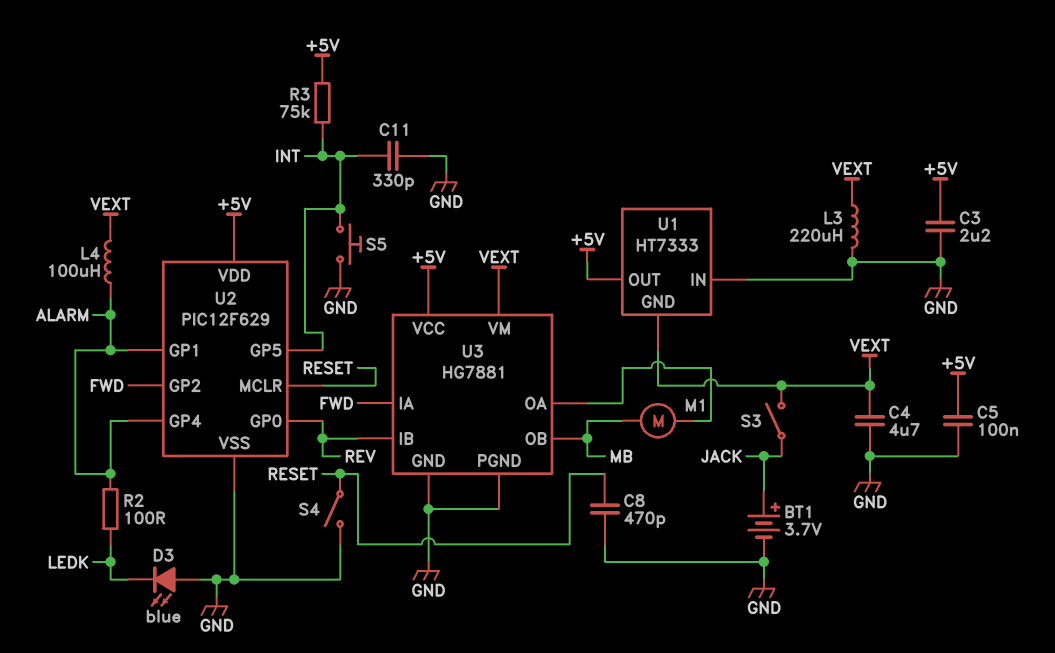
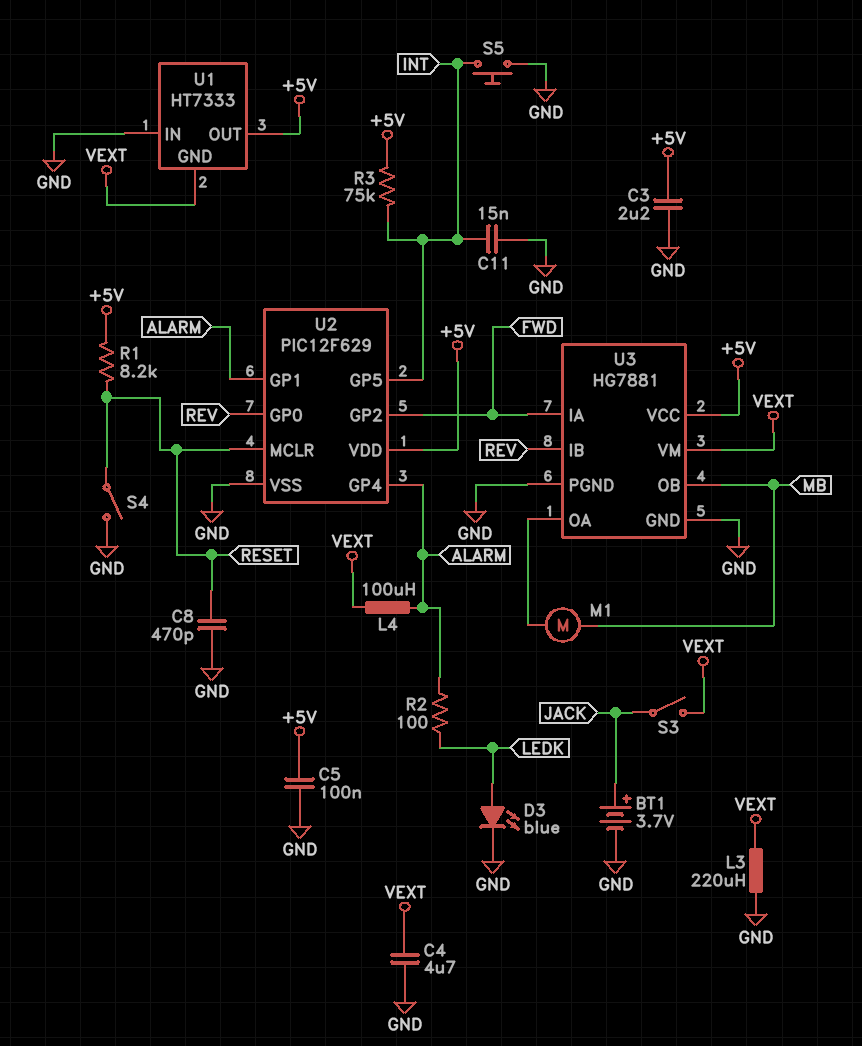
C11: 330pF (GND, INT) -> 15nF (GND, INT)
D3: LED blue (A GND, K LEDK) -> LED blue (A LEDK, K GND)
R1: none -> 8.2k (+5V, RESET)

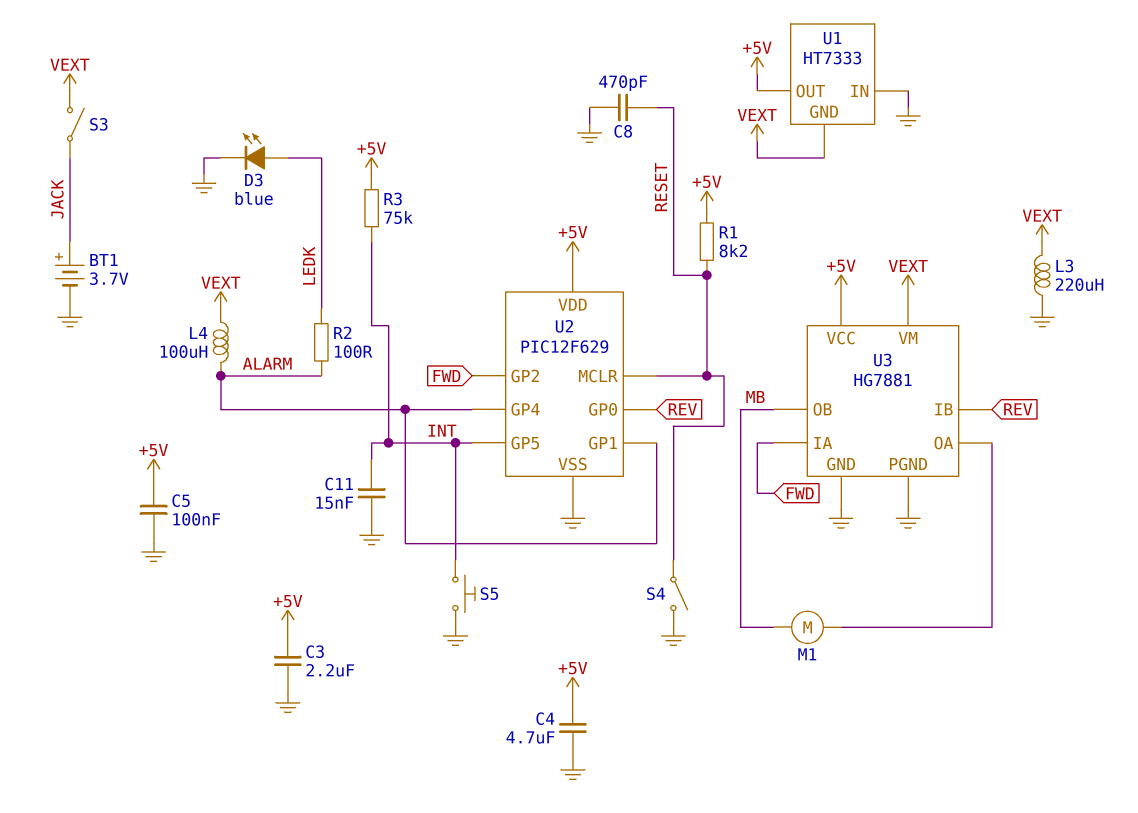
C4: 4.7uF (GND, VEXT) -> 4.7uF (+5V, GND)

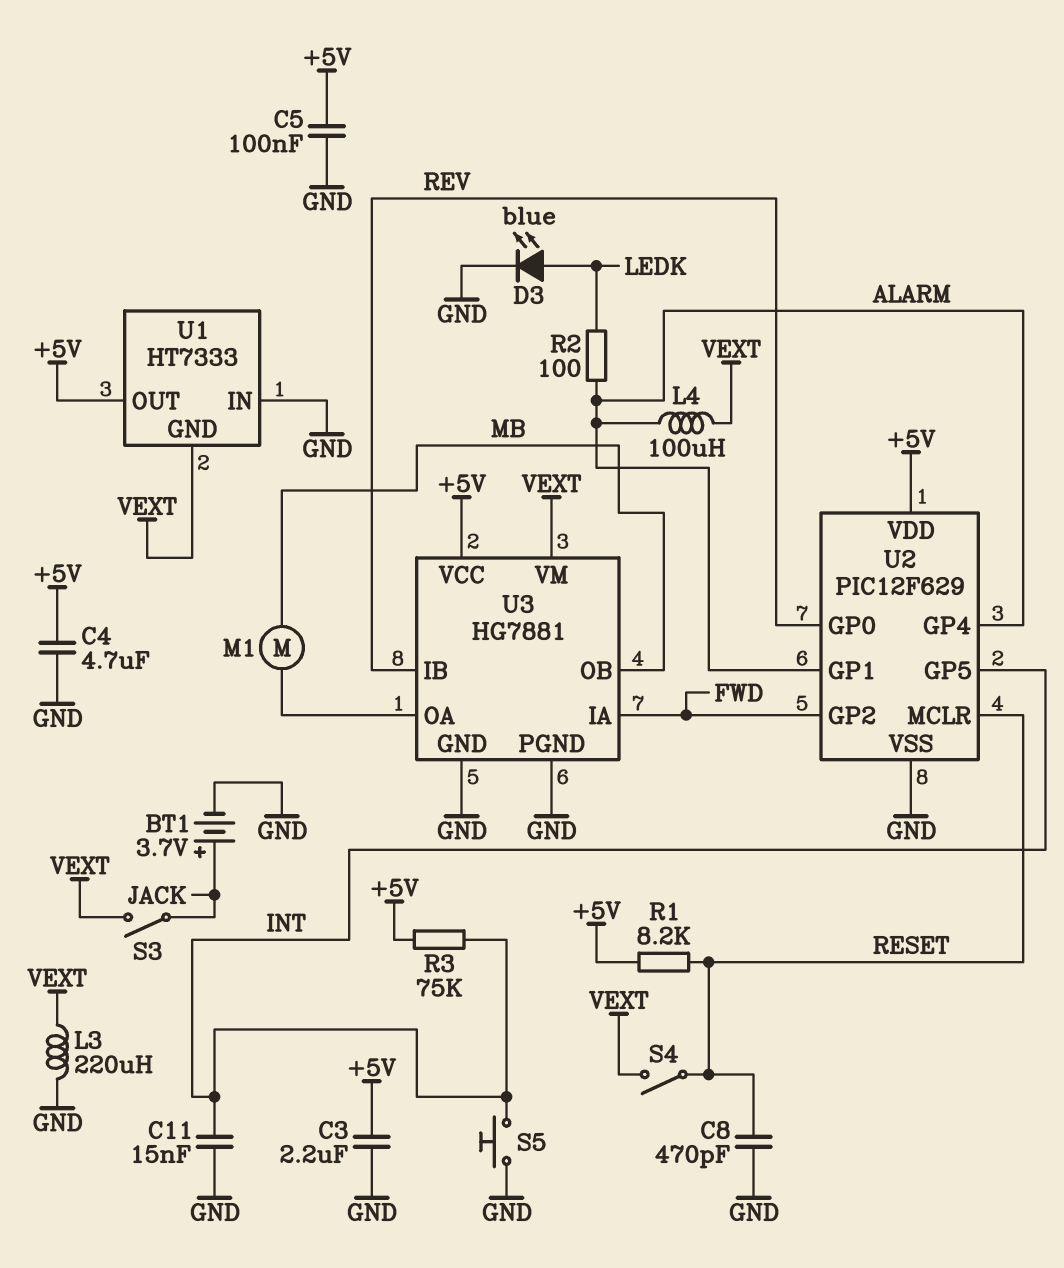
S4: switch (GND, RESET) -> switch (RESET, VEXT)

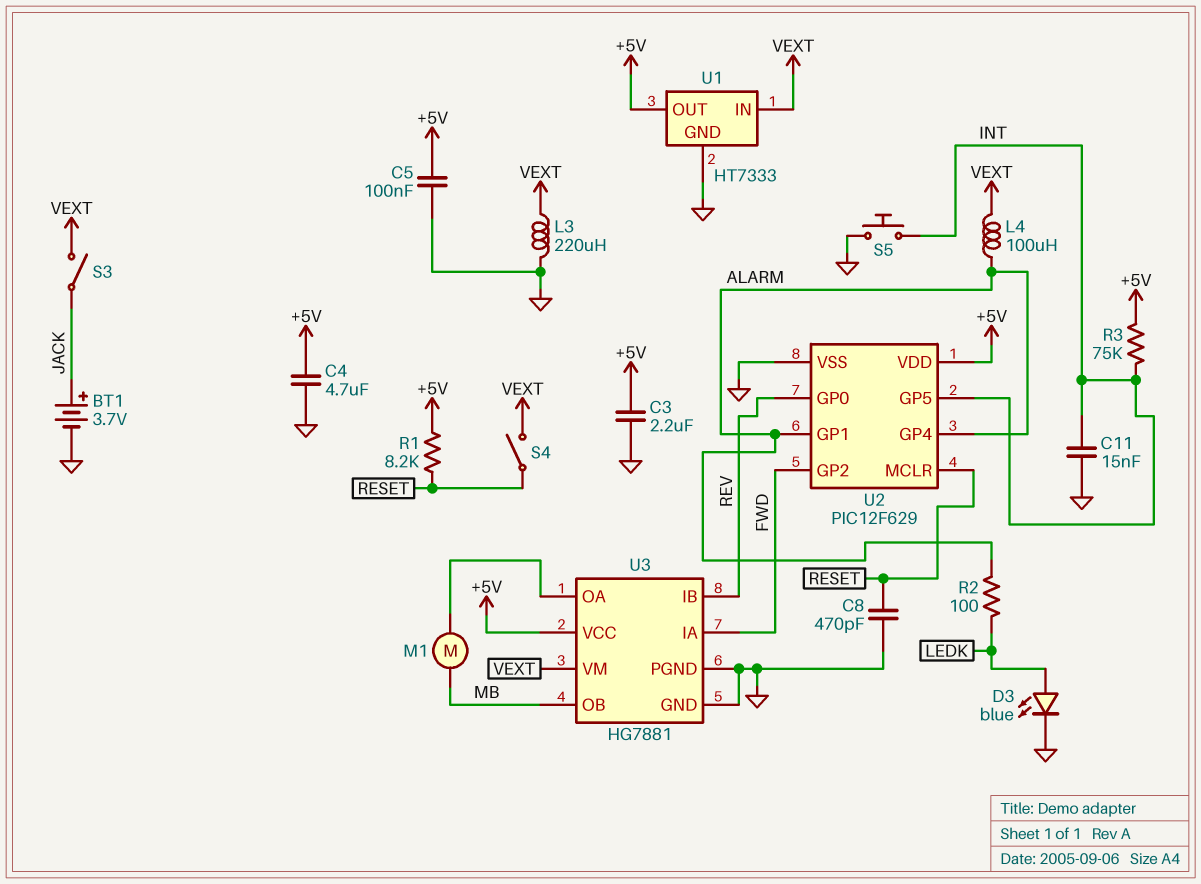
U1 pin GND: VEXT -> GND
U1 pin IN: GND -> VEXT

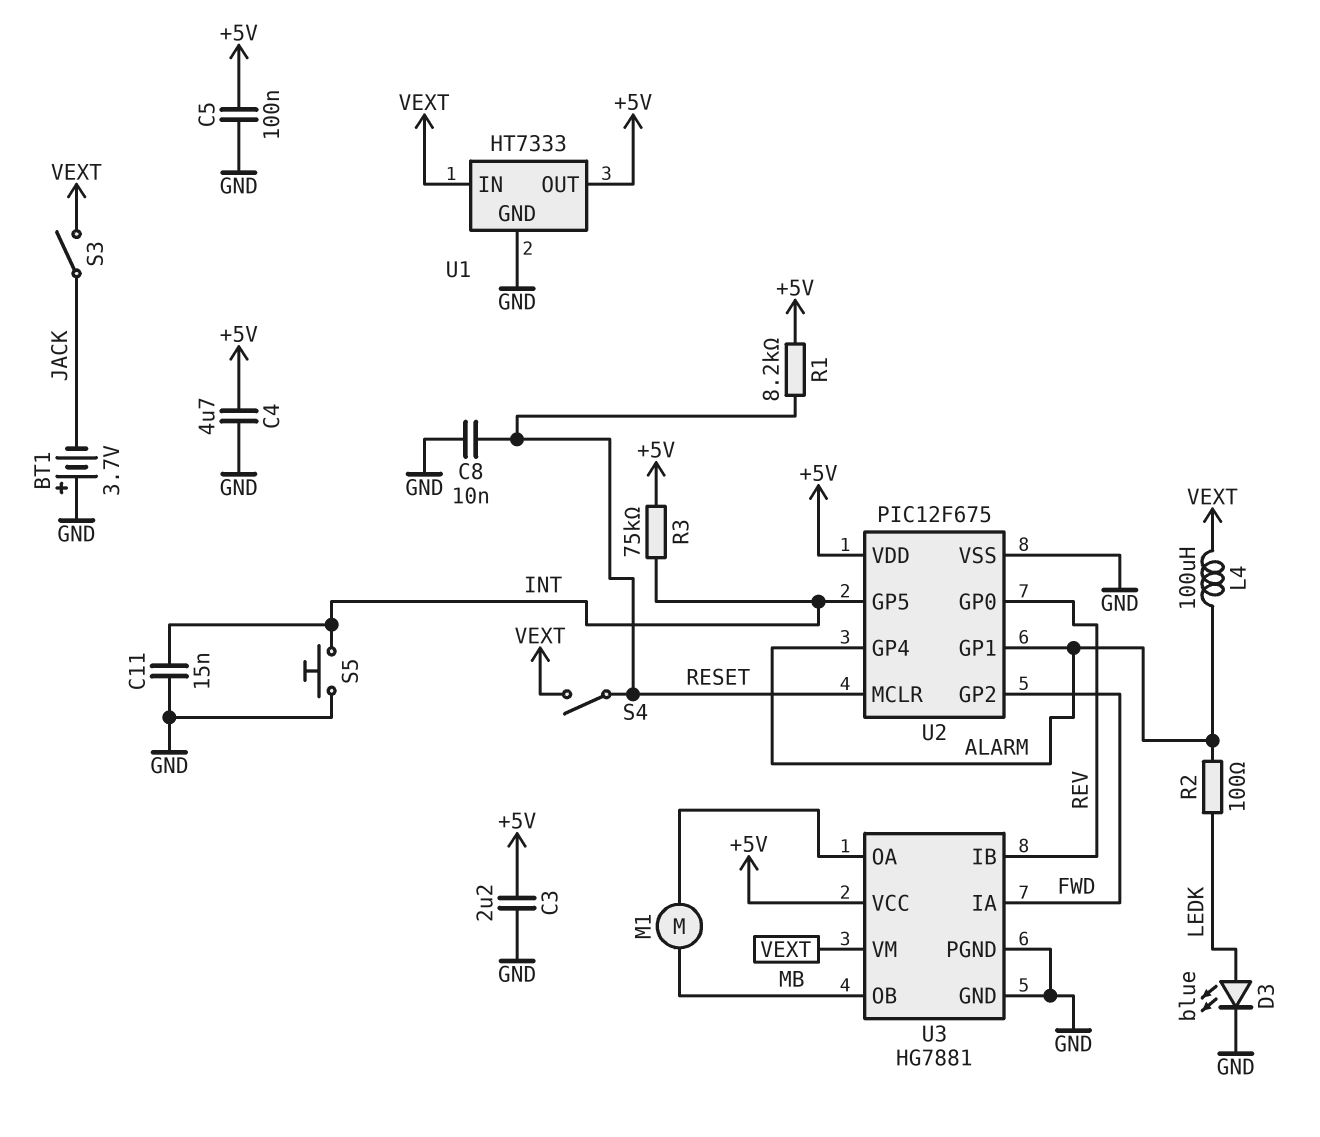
BT1: 3.7V (plus JACK, minus GND) -> 3.7V (plus GND, minus JACK)
C8: 470pF (GND, RESET) -> 10nF (GND, RESET)
L3: 220uH (GND, VEXT) -> none
U2: PIC12F629 -> PIC12F675

